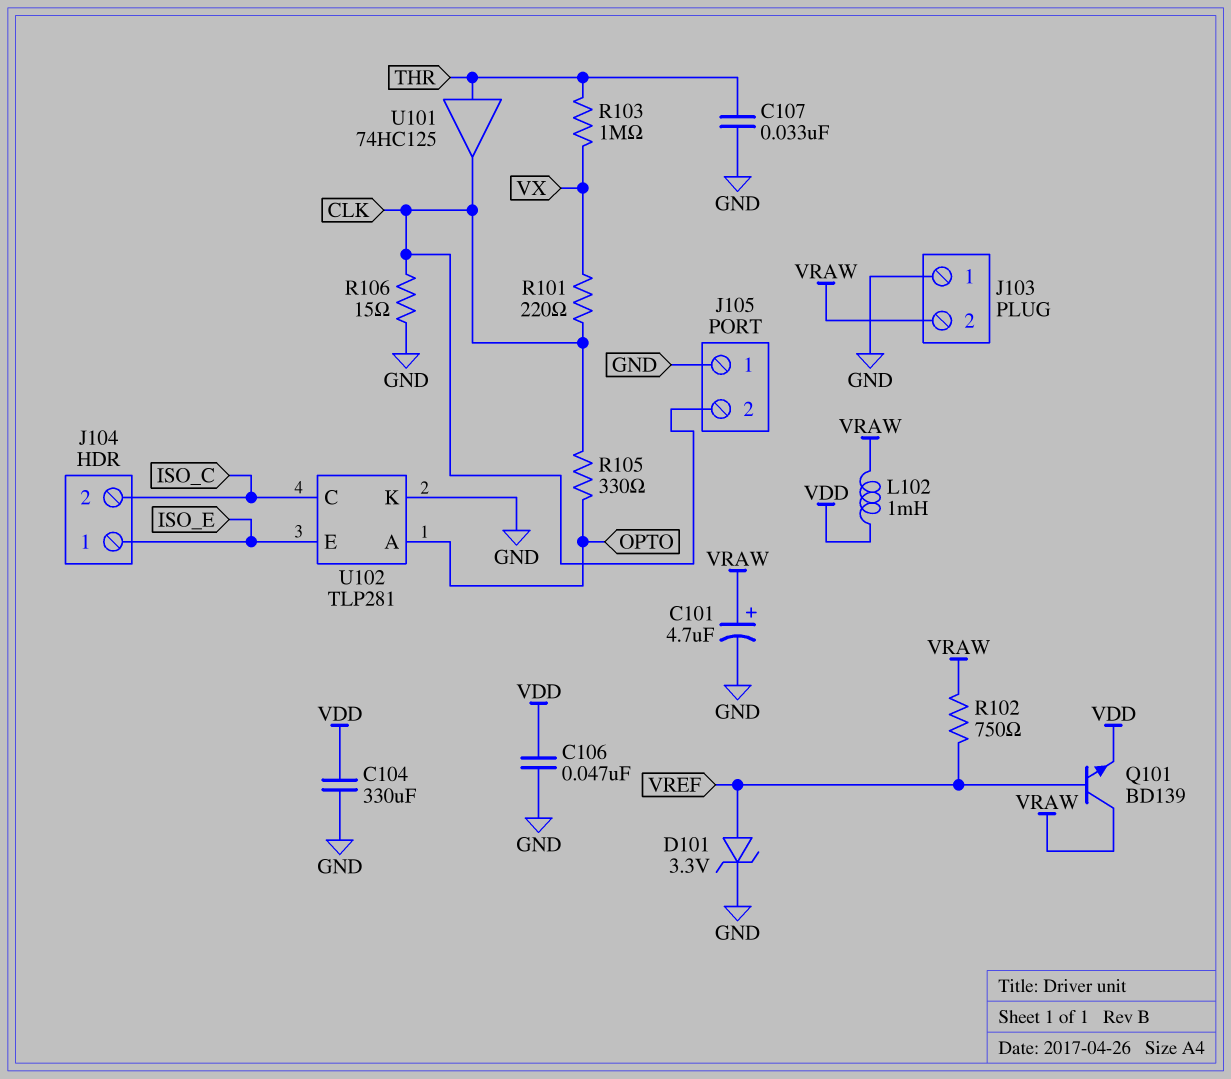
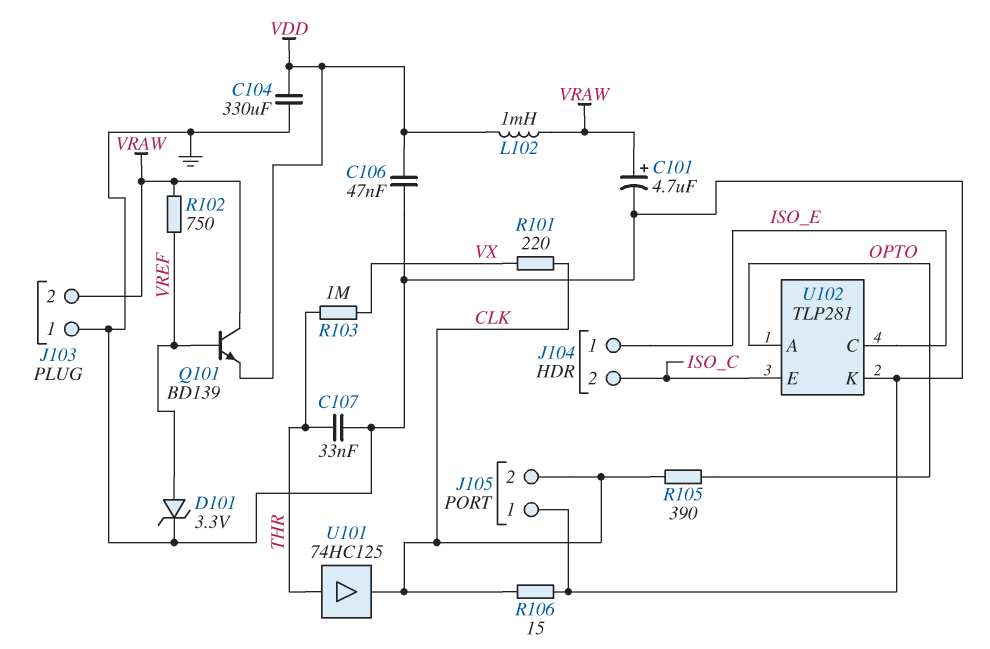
R105: 330 (CLK, OPTO) -> 390 (CLK, OPTO)
U102 pin C: ISO_C -> ISO_E
U102 pin E: ISO_E -> ISO_C

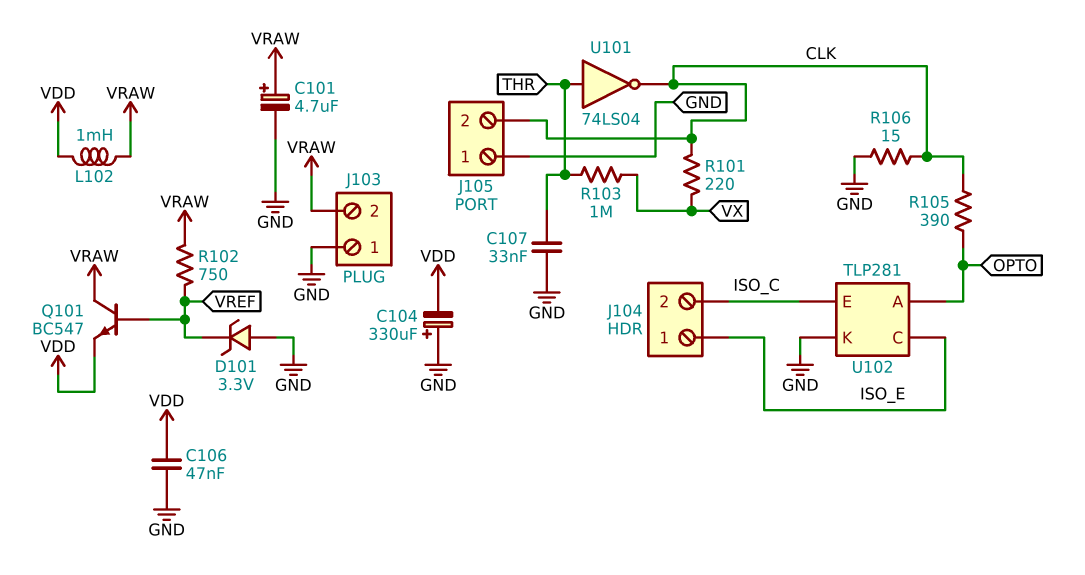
C104: 330uF (GND, VDD) -> 330uF (plus GND, minus VDD)
D101: zener 3.3V (A VREF, K GND) -> zener 3.3V (A GND, K VREF)
Q101: NPN BD139 (B VREF, C VRAW, E VDD) -> NPN BC547 (B VREF, C VRAW, E VDD)
U101: buffer 74HC125 (in THR, out CLK) -> NOT 74LS04 (in THR, out CLK)

